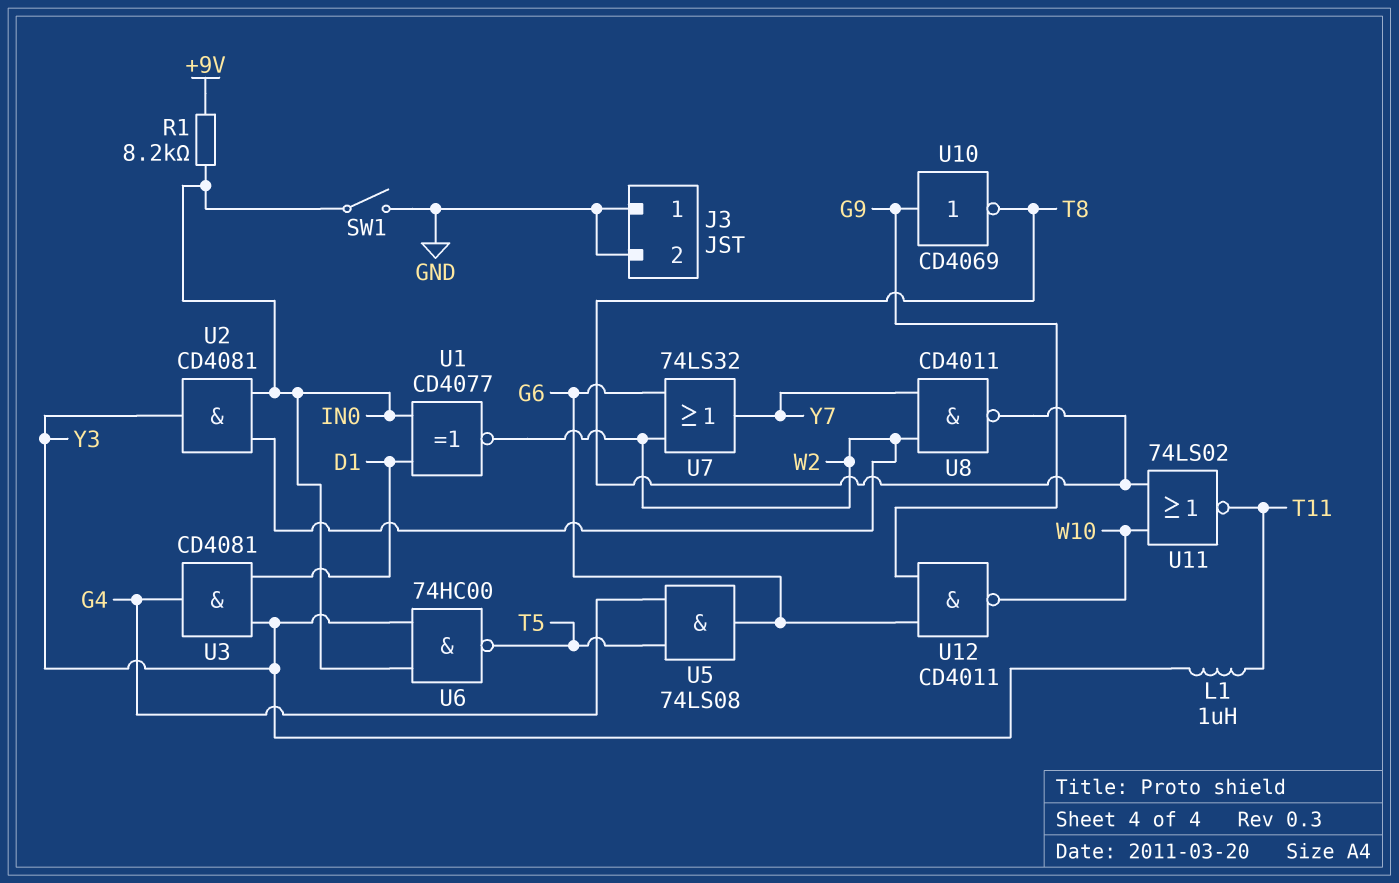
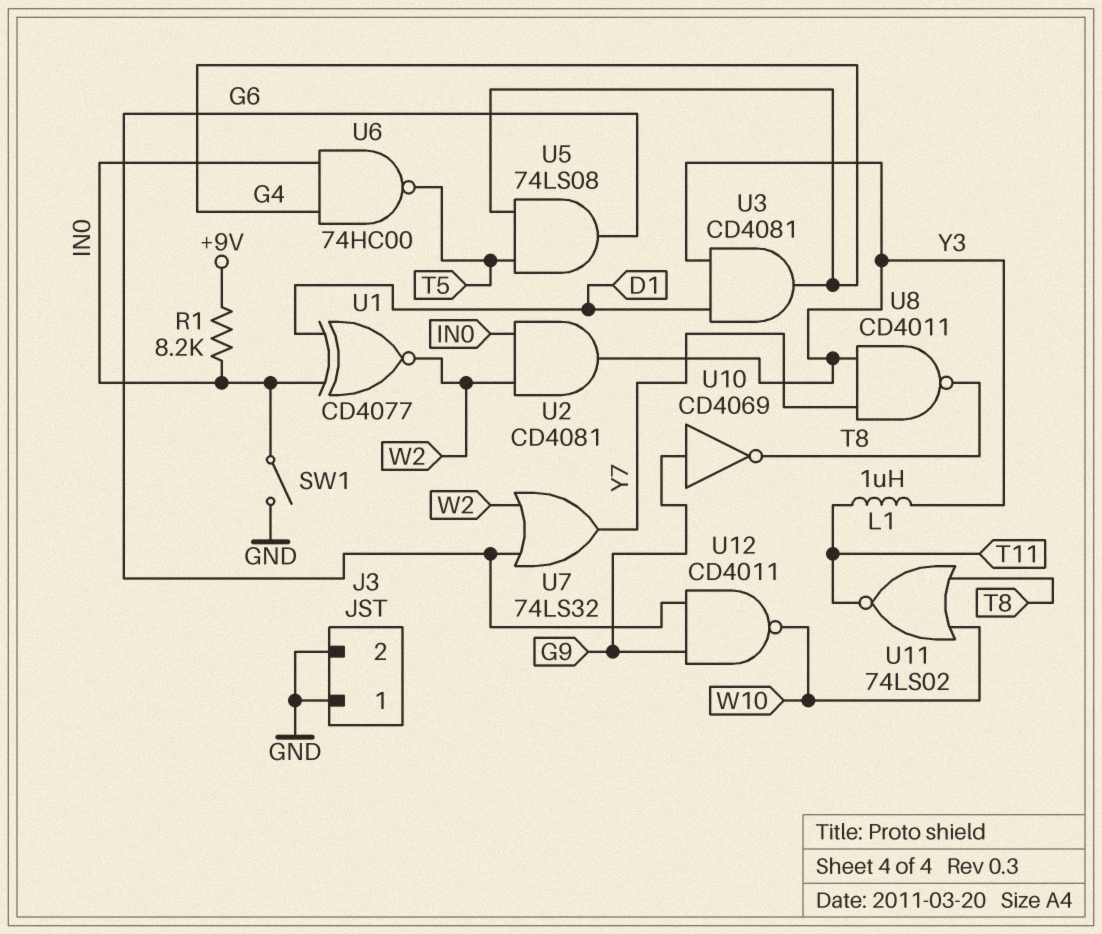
U6: NAND 74HC00 (in IN0, in Y3, out T5) -> NAND 74HC00 (in G4, in IN0, out T5)
U8: NAND CD4011 (in W2, in Y7, out T8) -> NAND CD4011 (in Y3, in Y7, out T8)

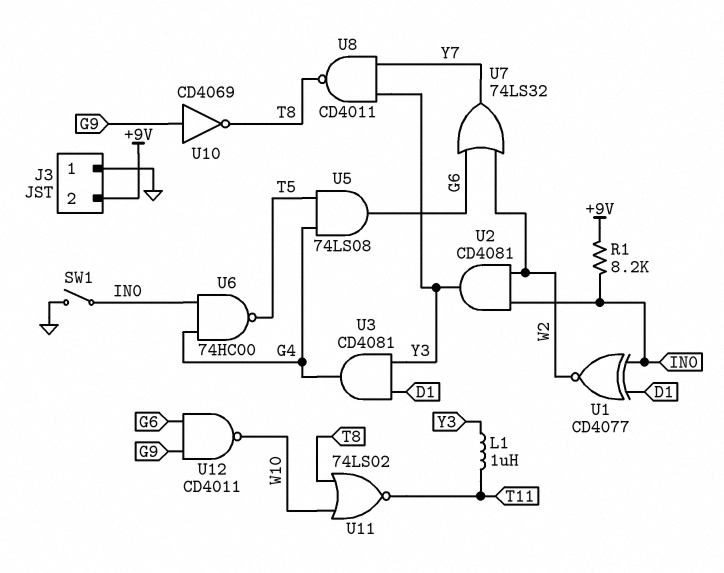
J3 pin 2: GND -> +9V

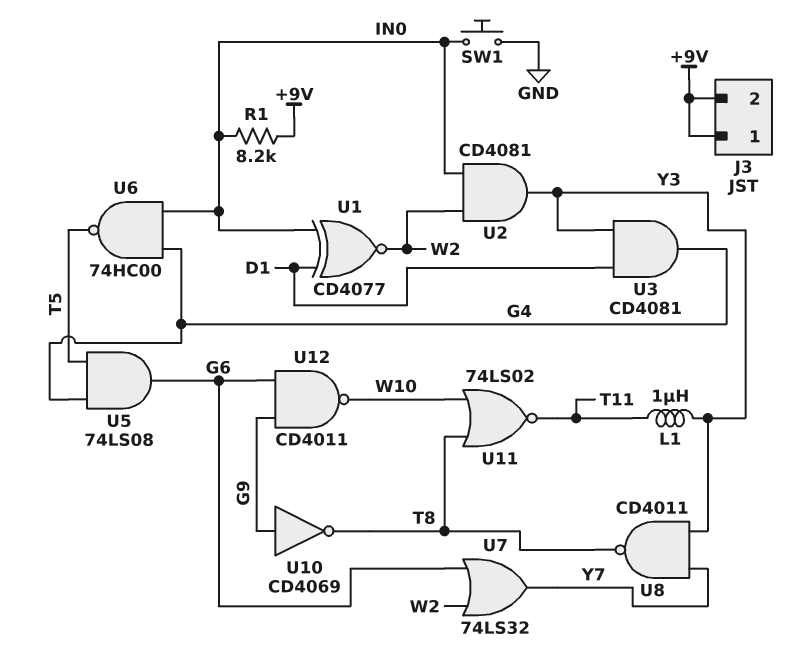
J3 pin 1: GND -> +9V
SW1: switch (GND, IN0) -> button (GND, IN0)

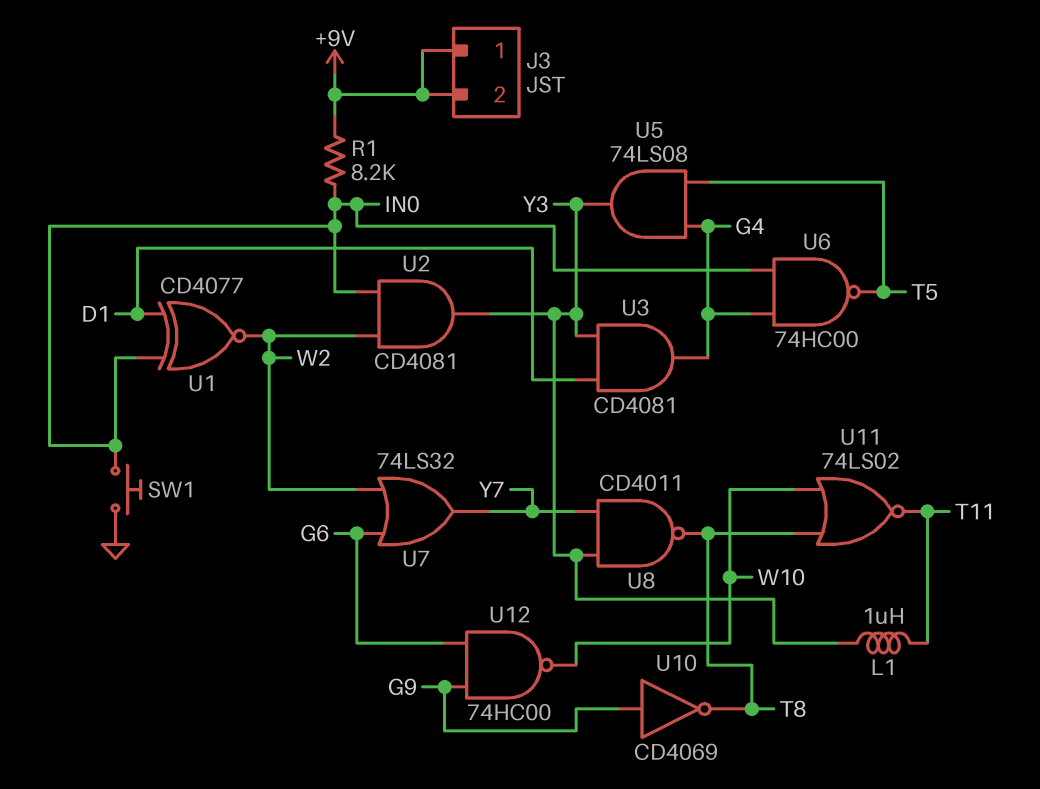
U5: AND 74LS08 (in G4, in T5, out G6) -> AND 74LS08 (in G4, in T5, out Y3)
U12: NAND CD4011 (in G6, in G9, out W10) -> NAND 74HC00 (in G6, in G9, out W10)

